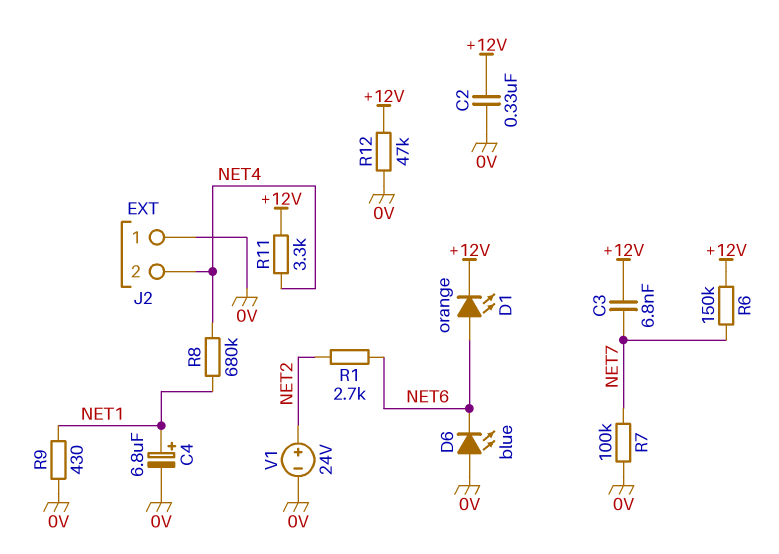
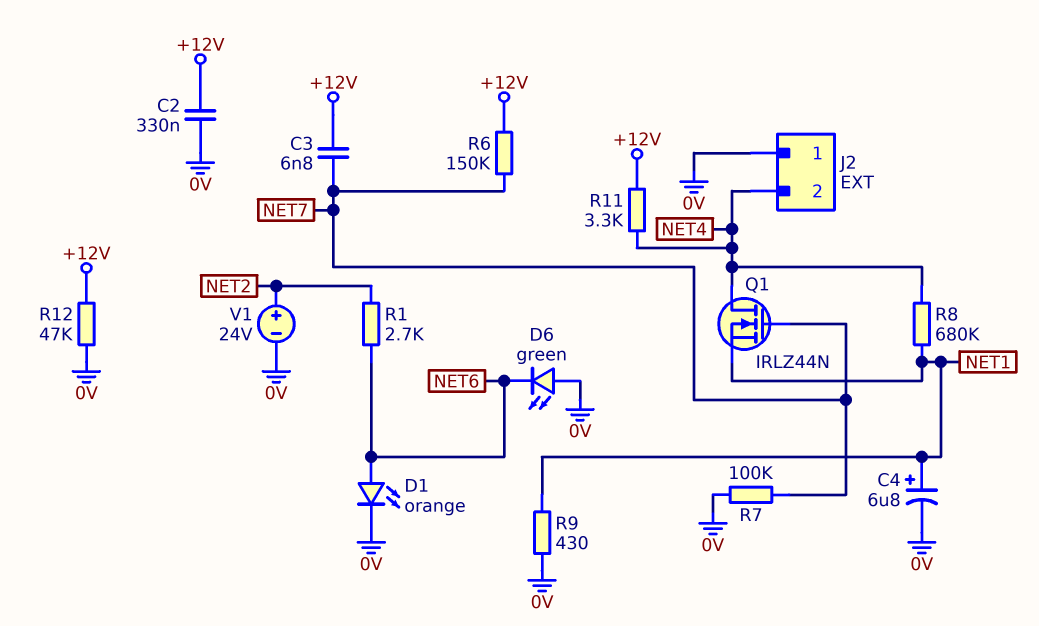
D1: LED orange (A NET6, K +12V) -> LED orange (A NET6, K 0V)
D6: LED blue (A 0V, K NET6) -> LED green (A 0V, K NET6)
Q1: none -> NMOS IRLZ44N (G NET7, D NET4, S NET1)

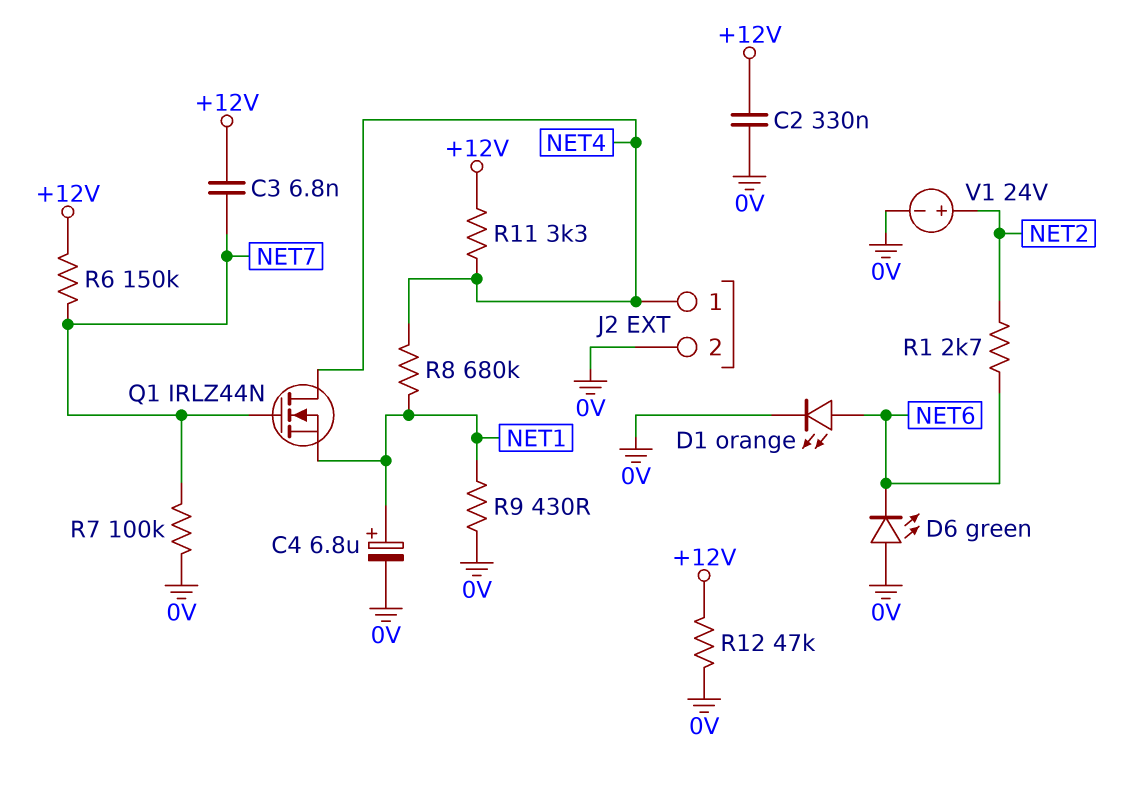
J2 pin 1: 0V -> NET4
J2 pin 2: NET4 -> 0V

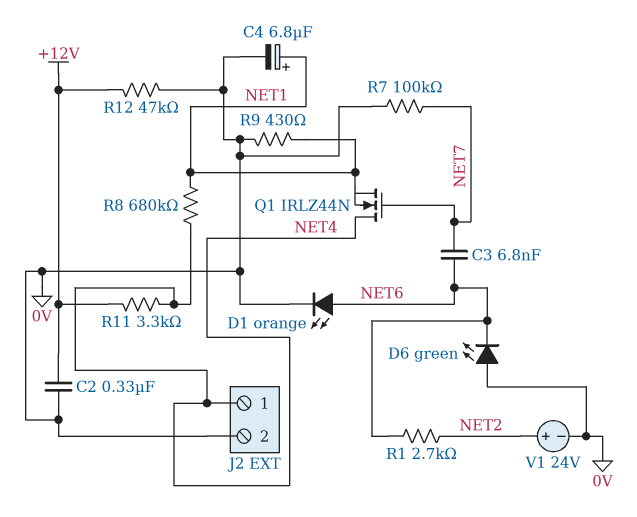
C3: 6.8nF (+12V, NET7) -> 6.8nF (NET6, NET7)
R6: 150k (+12V, NET7) -> none

